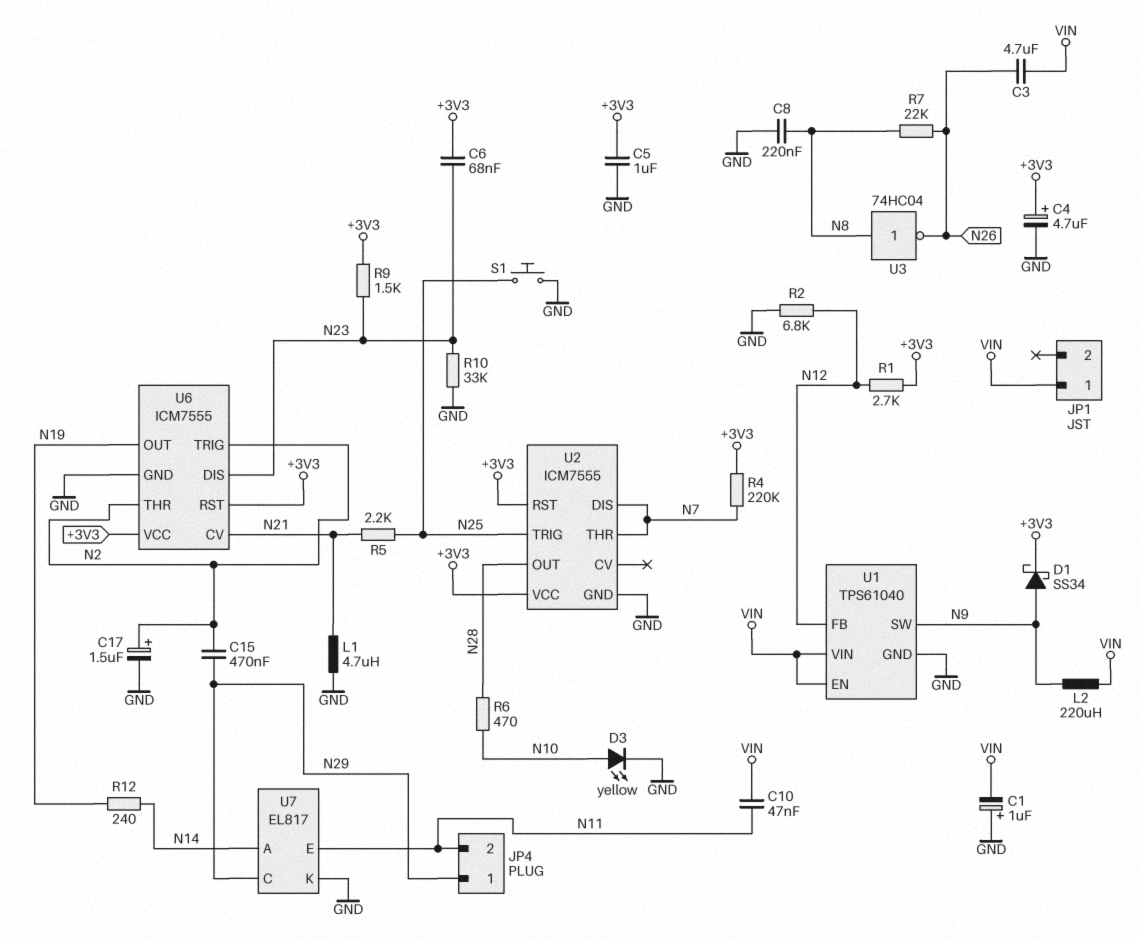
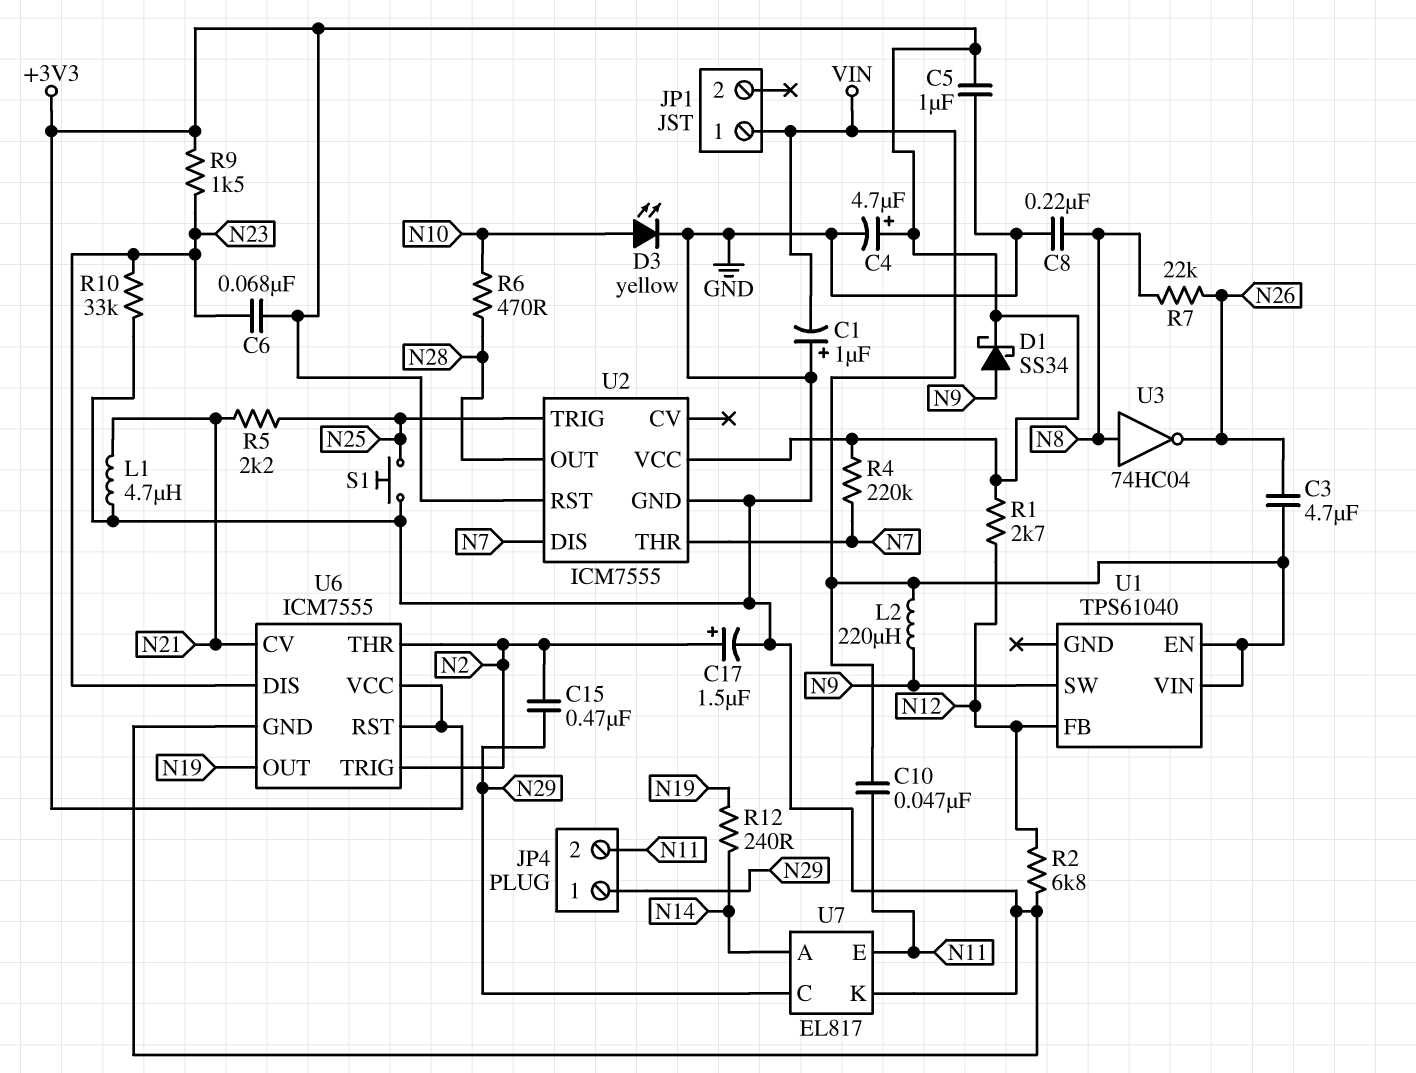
U1 pin GND: GND -> none

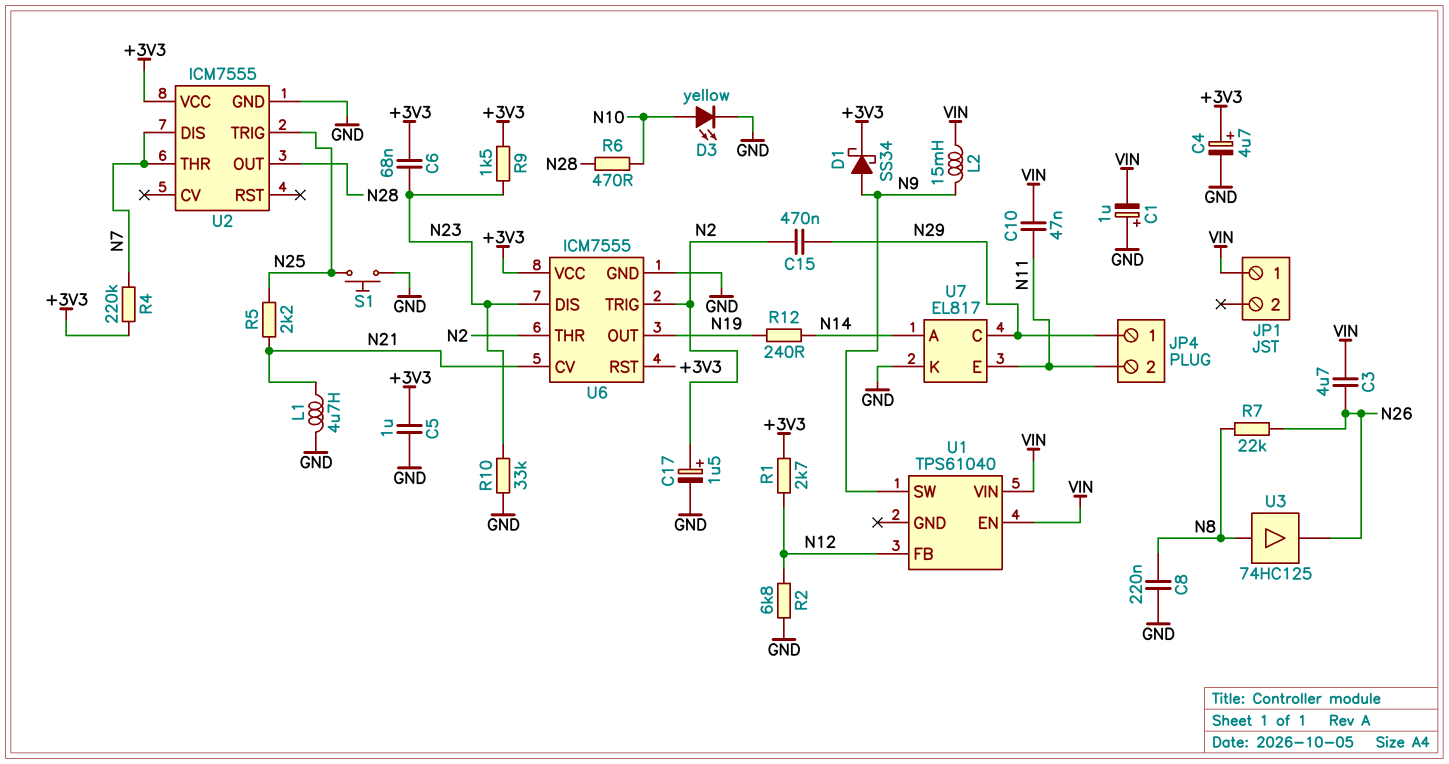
L2: 220uH (N9, VIN) -> 15mH (N9, VIN)
U2 pin RST: +3V3 -> none
U3: NOT 74HC04 (in N8, out N26) -> buffer 74HC125 (in N8, out N26)

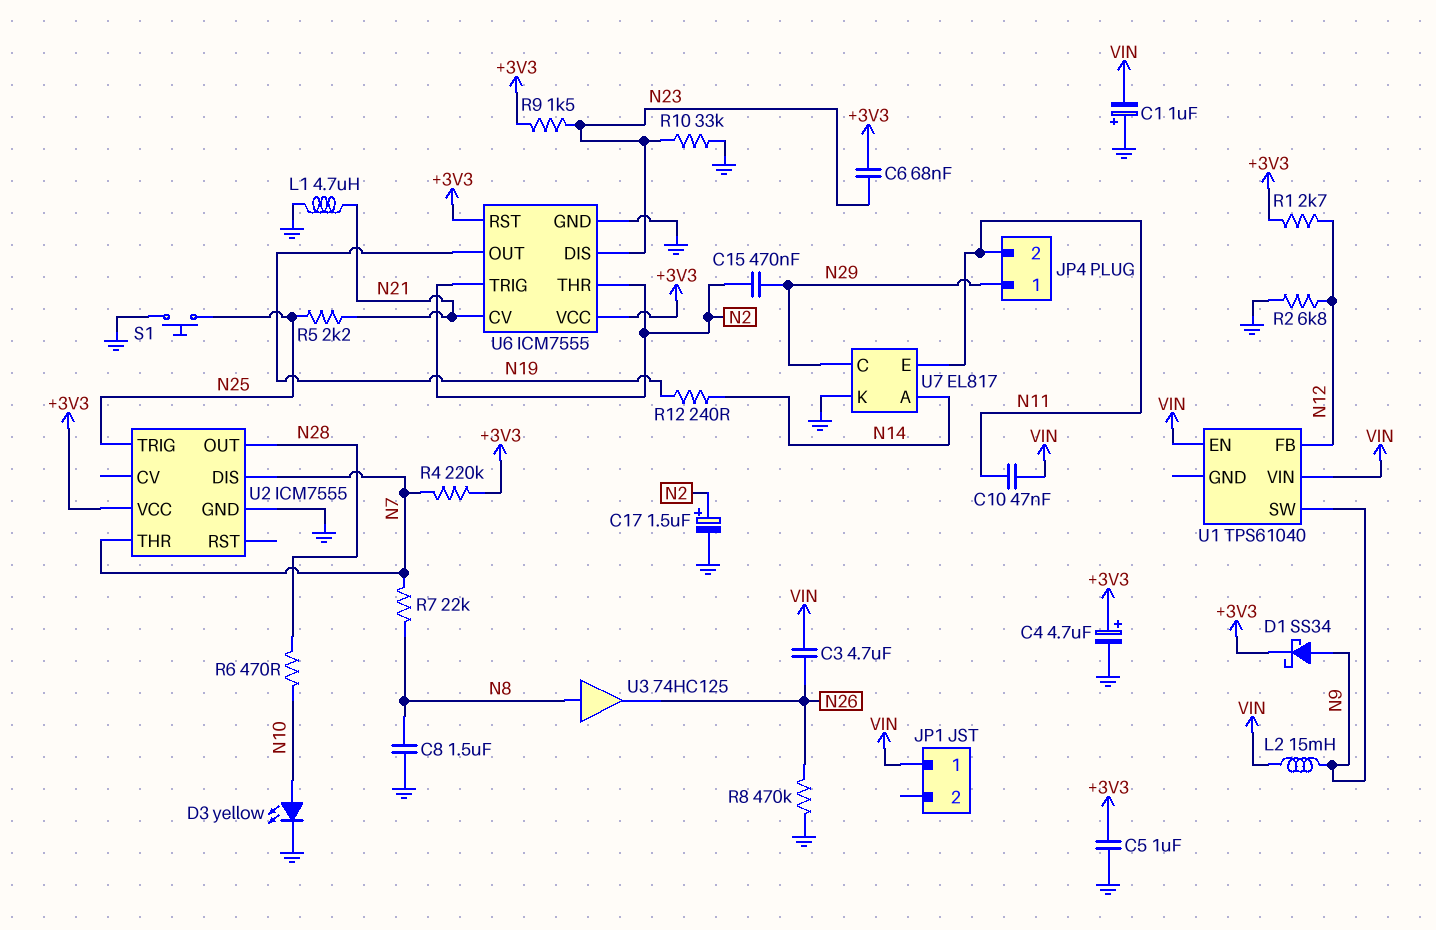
C8: 220nF (GND, N8) -> 1.5uF (GND, N8)
R7: 22k (N8, N26) -> 22k (N7, N8)
R8: none -> 470k (GND, N26)

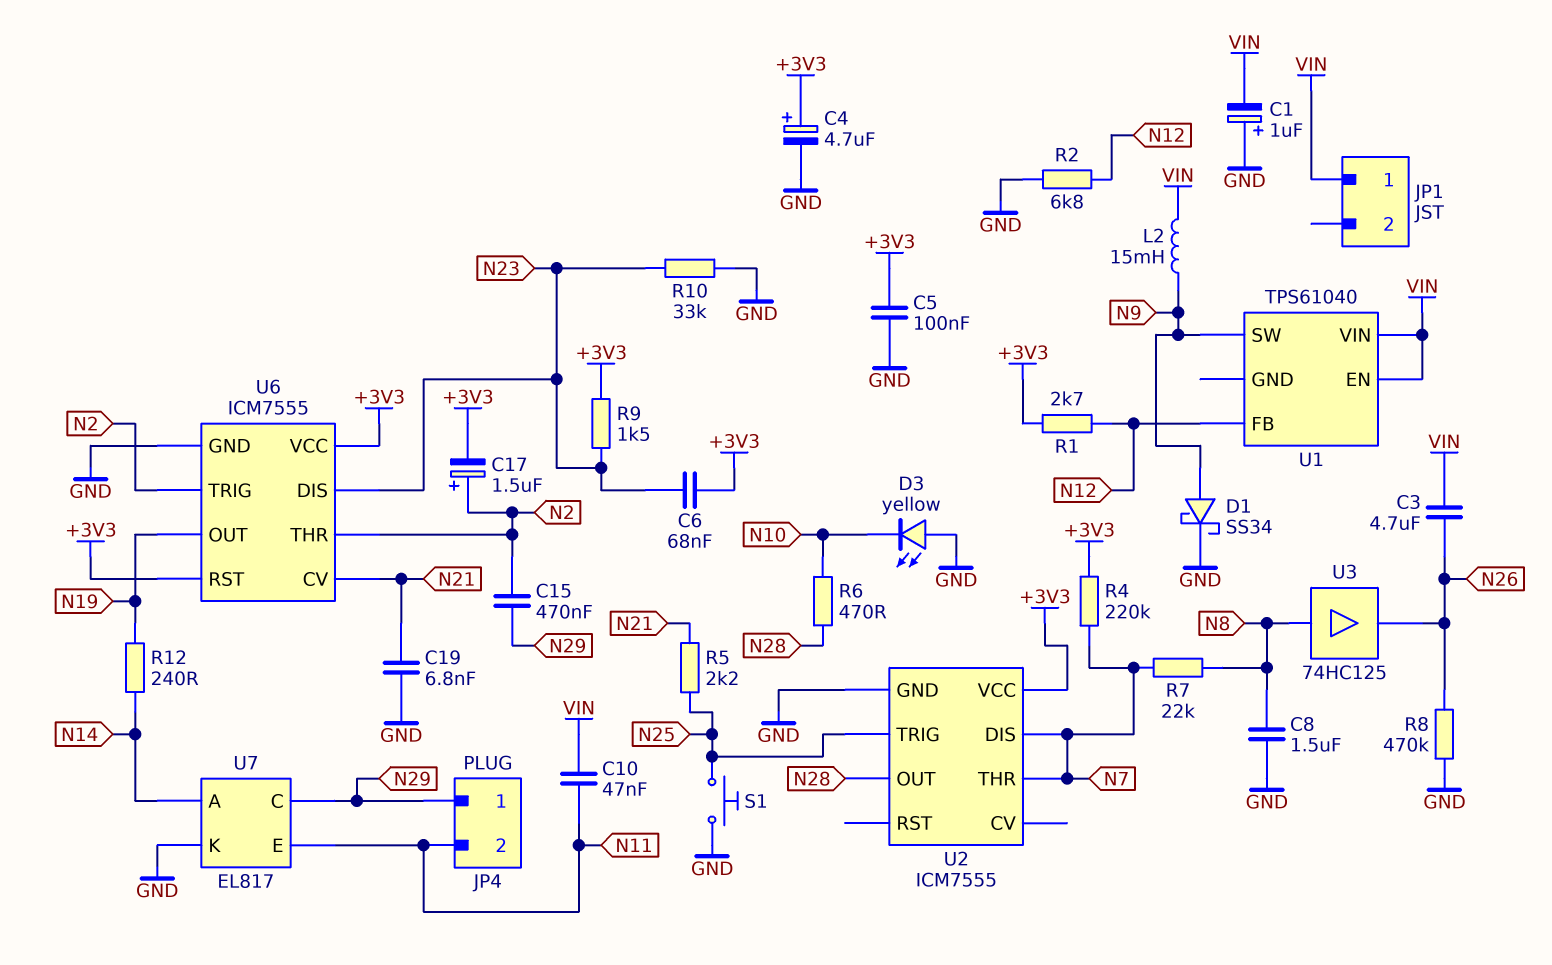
C5: 1uF (+3V3, GND) -> 100nF (+3V3, GND)
C17: 1.5uF (plus N2, minus GND) -> 1.5uF (plus N2, minus +3V3)
C19: none -> 6.8nF (GND, N21)
D1: schottky SS34 (A N9, K +3V3) -> schottky SS34 (A N9, K GND)
D3: LED yellow (A N10, K GND) -> LED yellow (A GND, K N10)
L1: 4.7uH (GND, N21) -> none

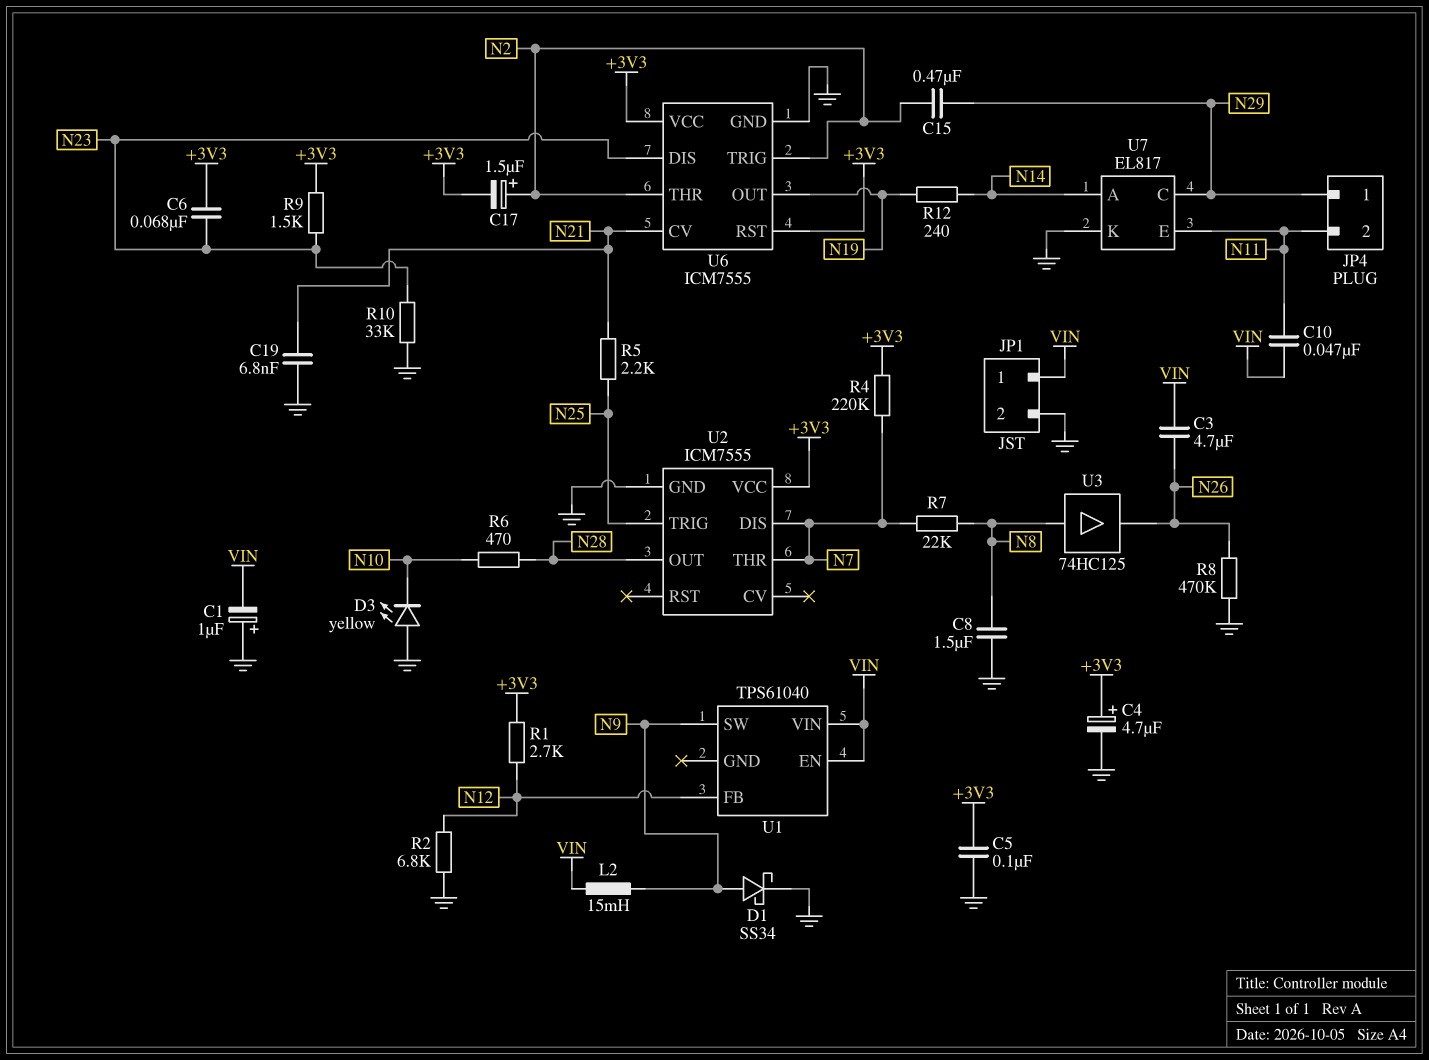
JP1 pin 2: none -> GND
S1: button (GND, N25) -> none

